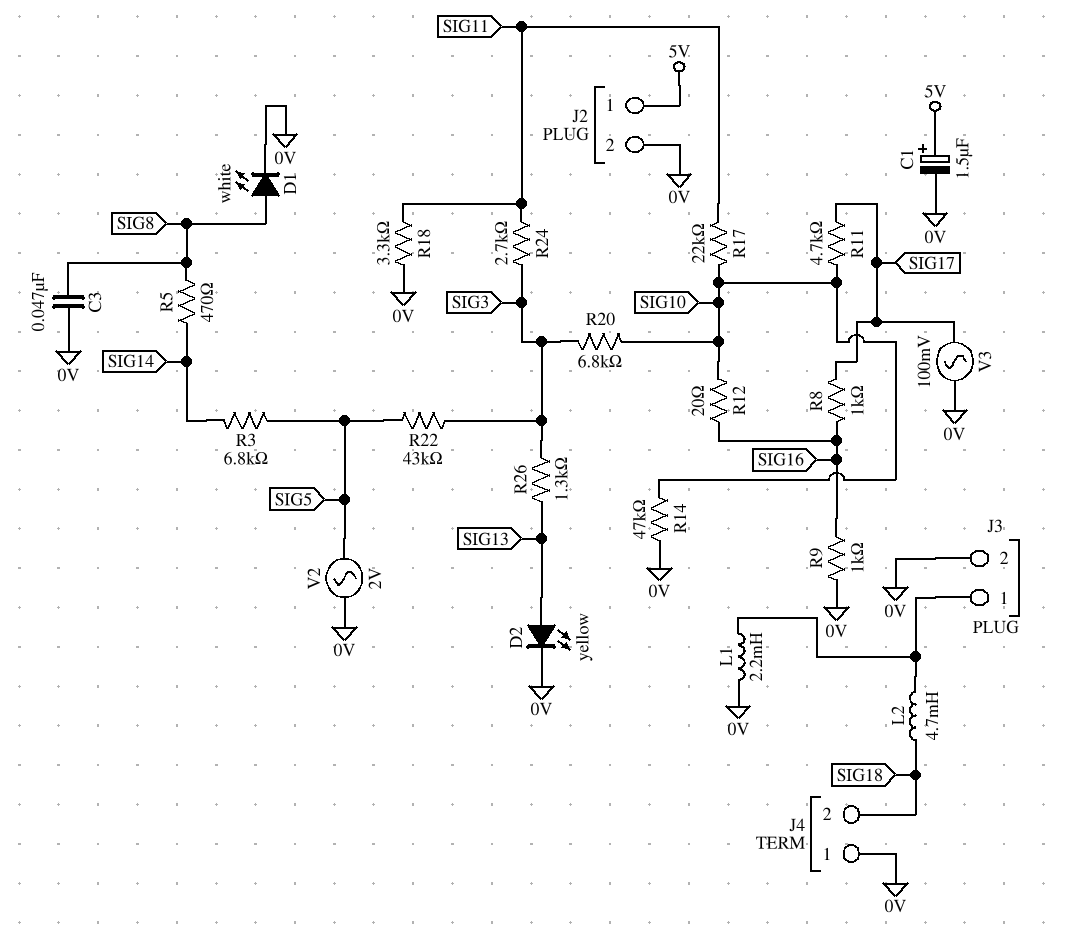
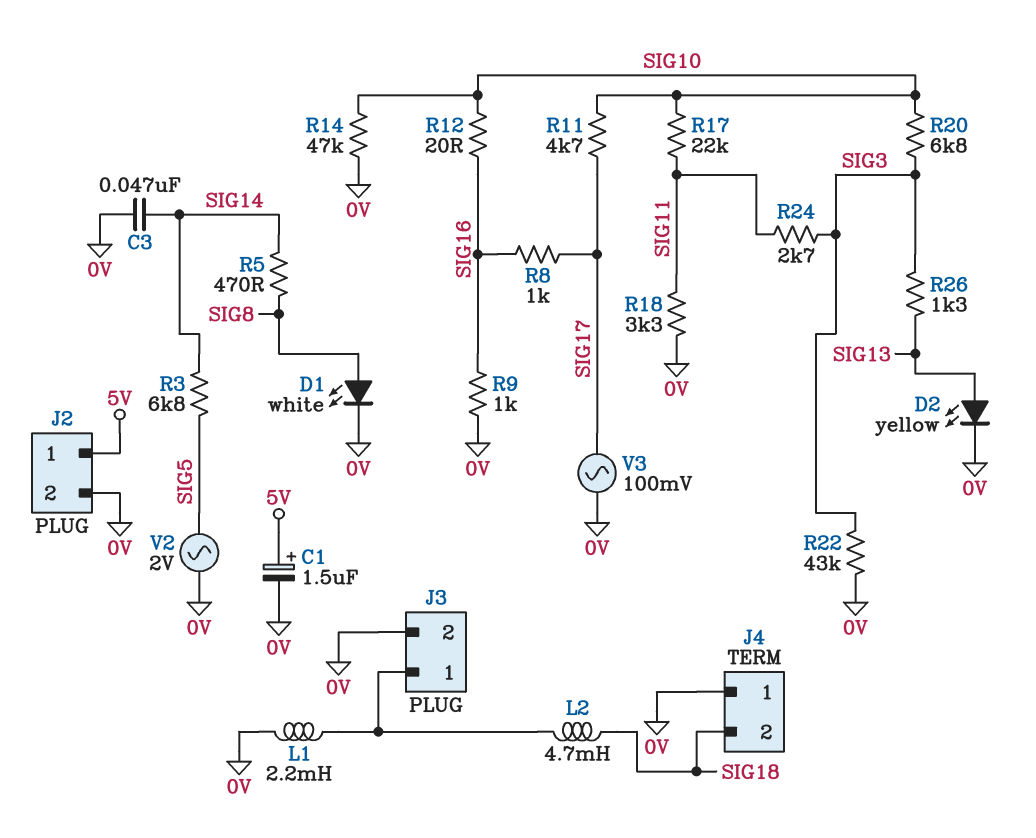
C3: 47nF (0V, SIG8) -> 47nF (0V, SIG14)
R22: 43k (SIG3, SIG5) -> 43k (0V, SIG3)

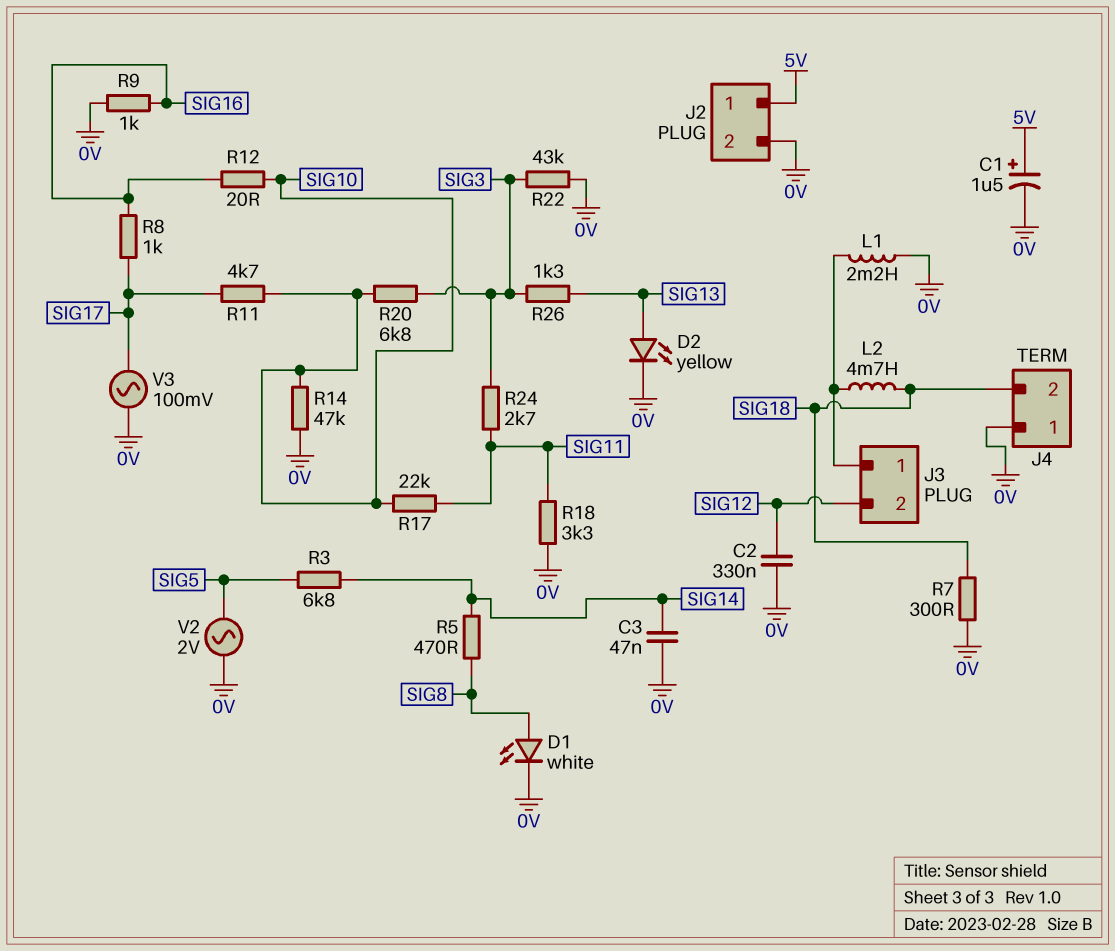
C2: none -> 330nF (0V, SIG12)
J3 pin 2: 0V -> SIG12
R7: none -> 300 (0V, SIG18)

